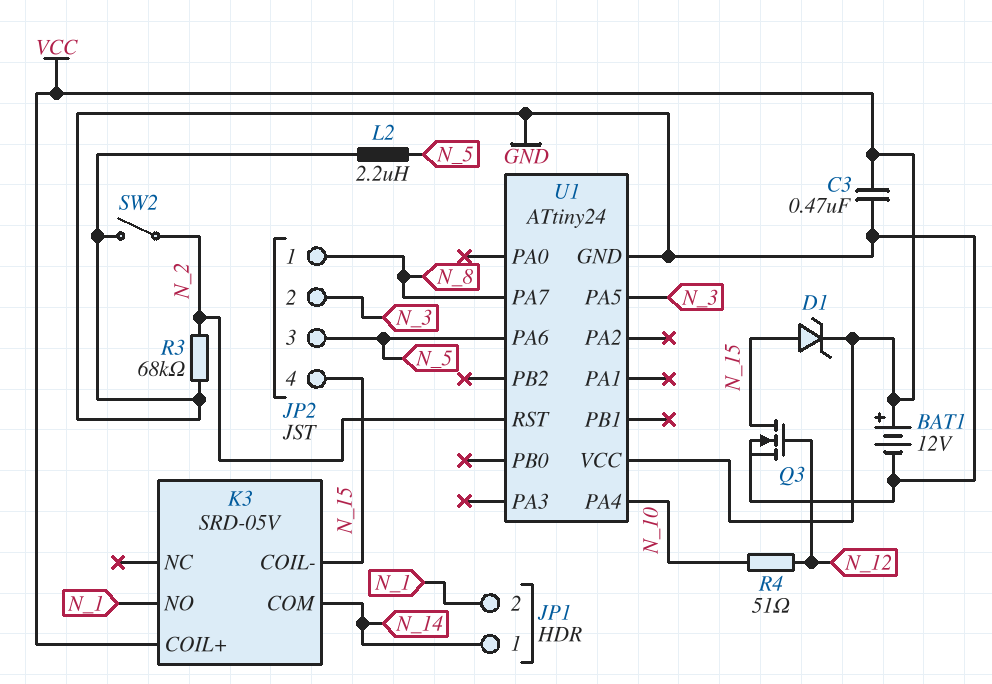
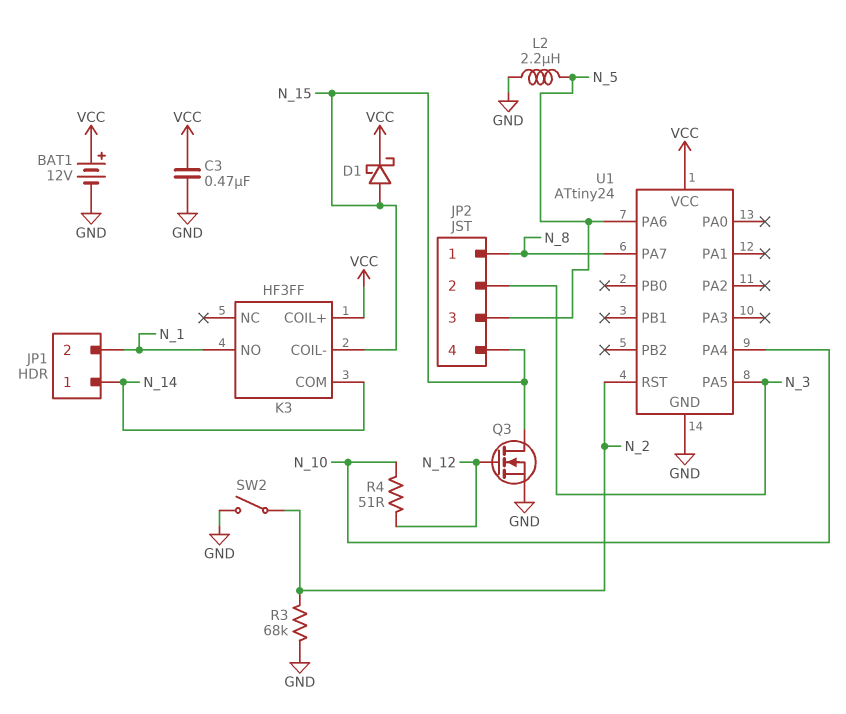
D1: zener (A N_15, K VCC) -> schottky (A N_15, K VCC)
K3: SRD-05V -> HF3FF

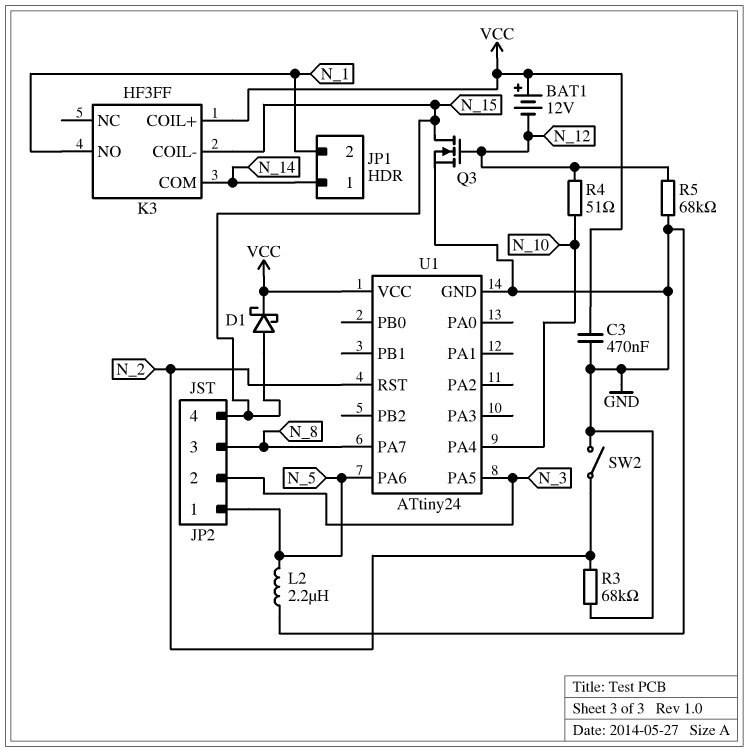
BAT1: 12V (plus VCC, minus GND) -> 12V (plus VCC, minus N_12)
JP2 pin 1: N_8 -> N_5
JP2 pin 3: N_5 -> N_8
R5: none -> 68k (GND, N_12)

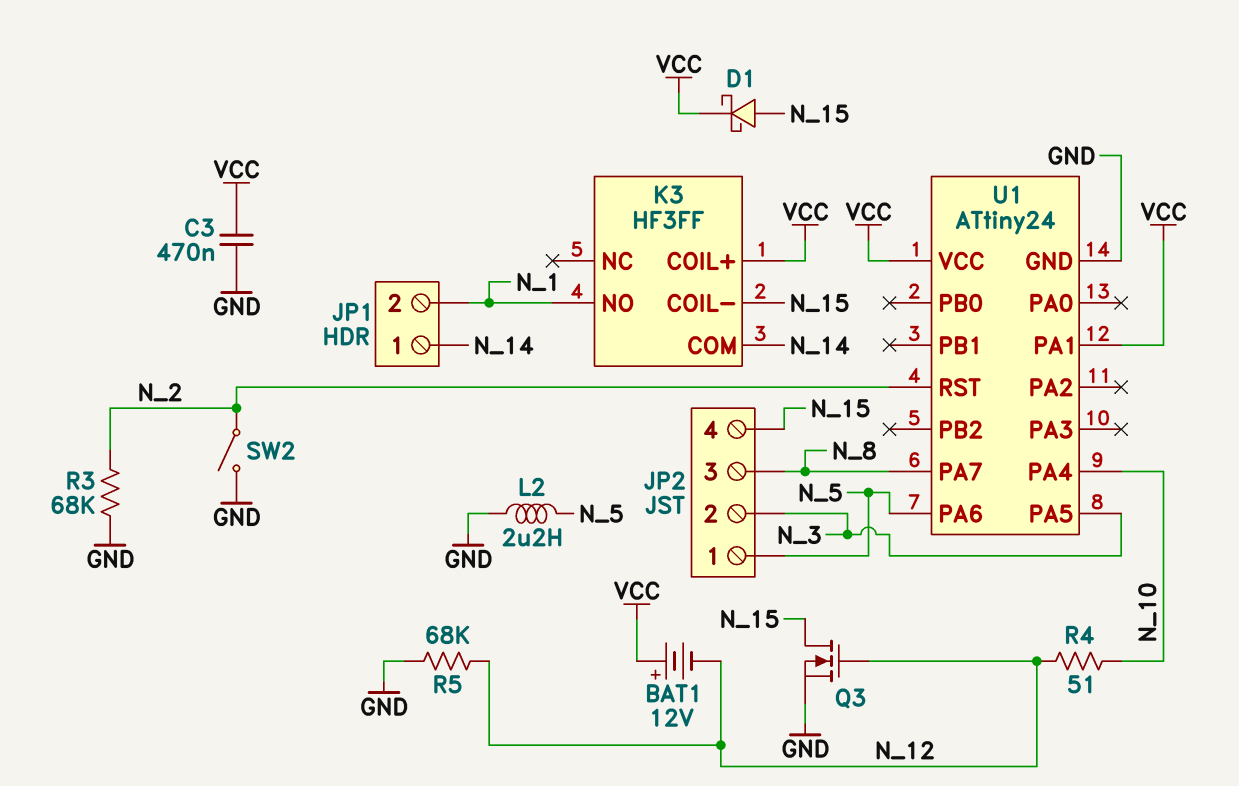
U1 pin PA1: none -> VCC

